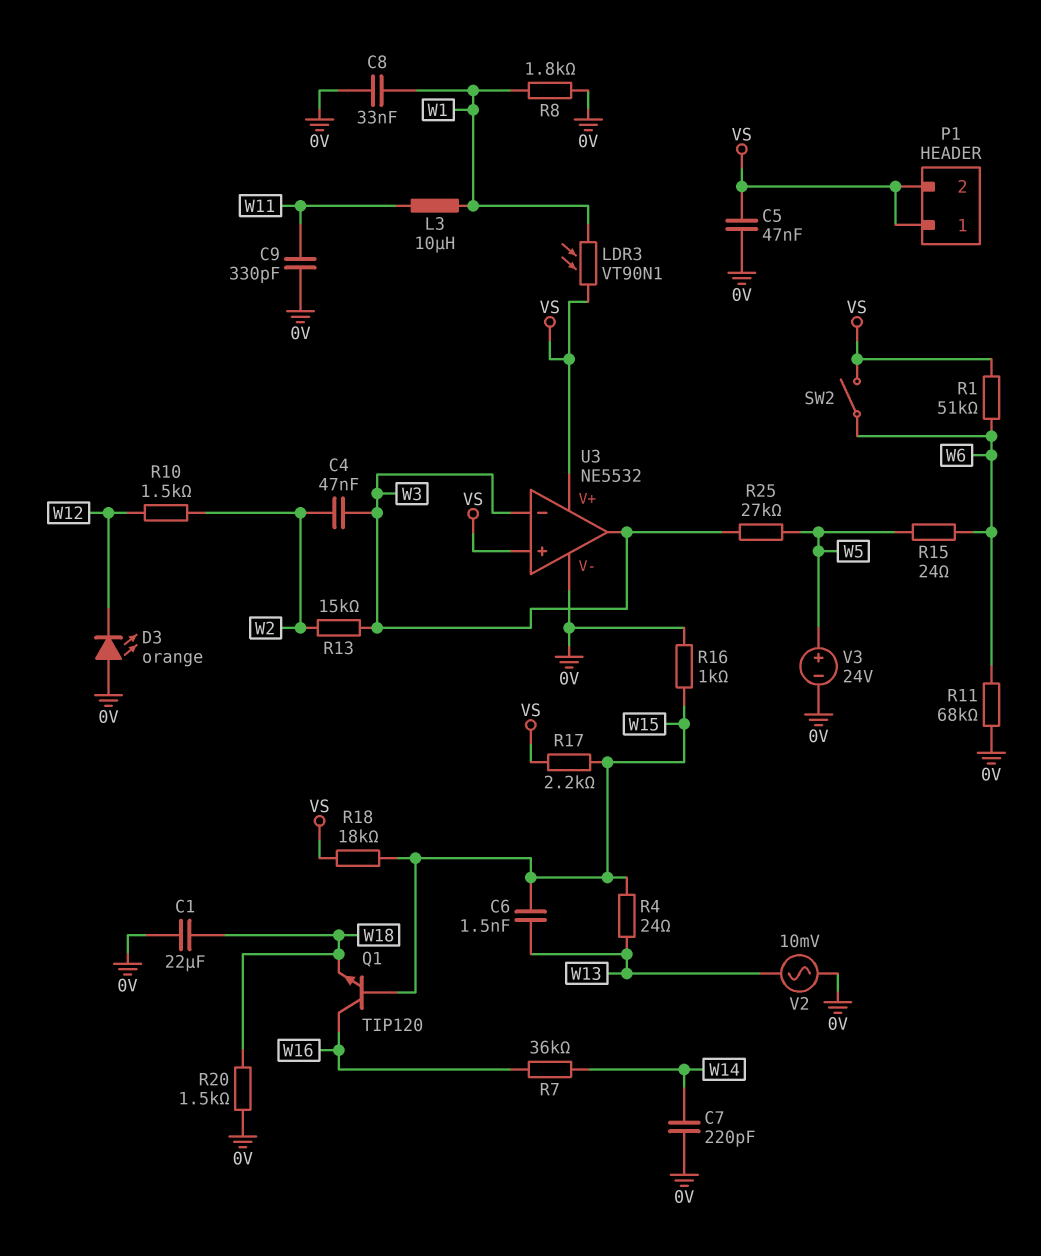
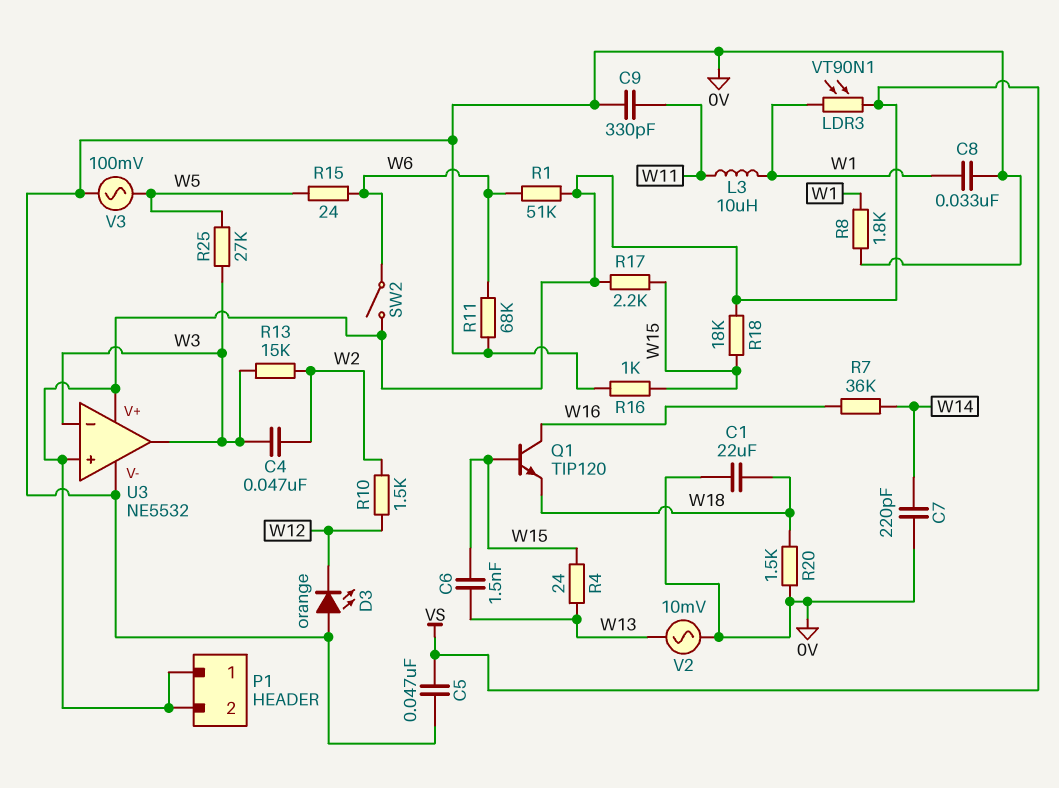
V3: 24V (plus W5, minus 0V) -> AC 100mV (0V, W5)

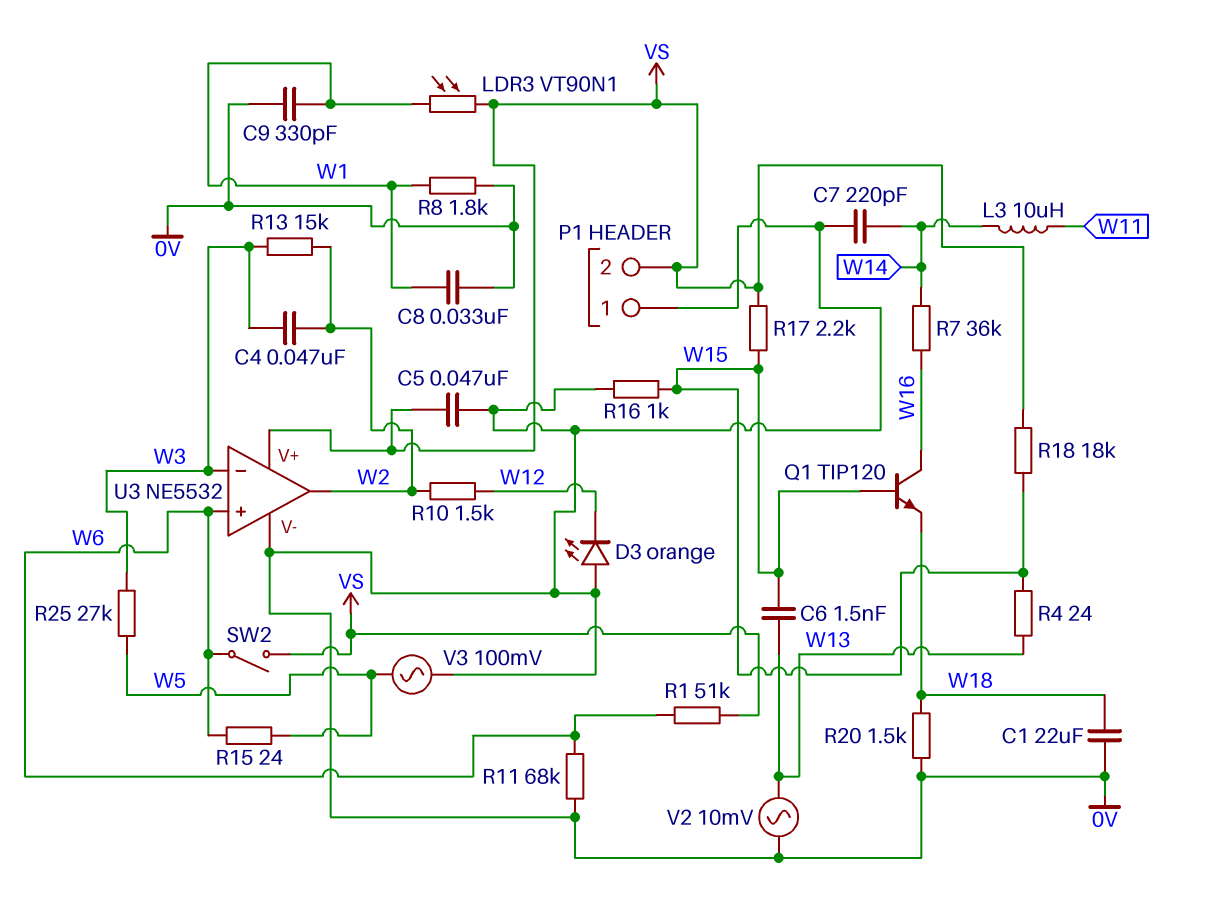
C9: 330pF (0V, W11) -> 330pF (0V, W1)
L3: 10uH (W1, W11) -> 10uH (W11, W14)
P1 pin 1: VS -> 0V
U3 pin in+: VS -> W6
U3 pin out: W3 -> W2

